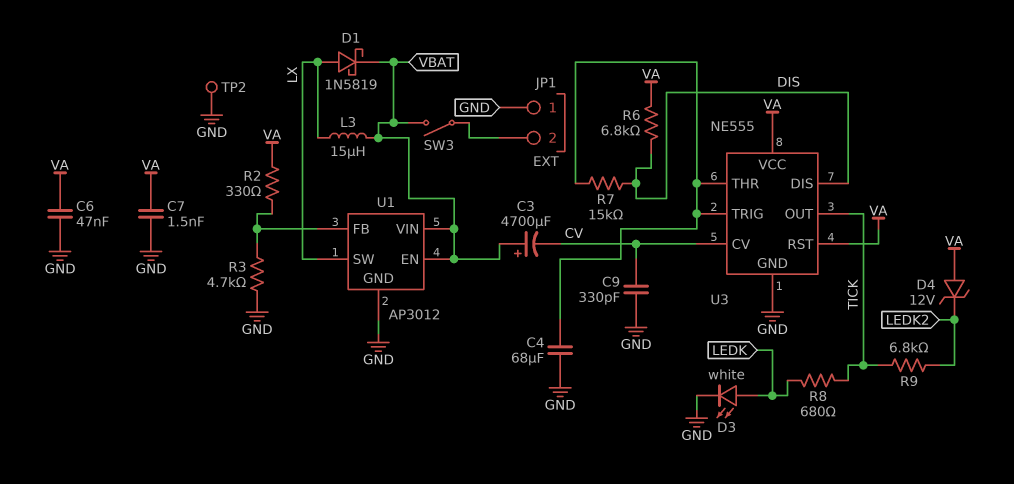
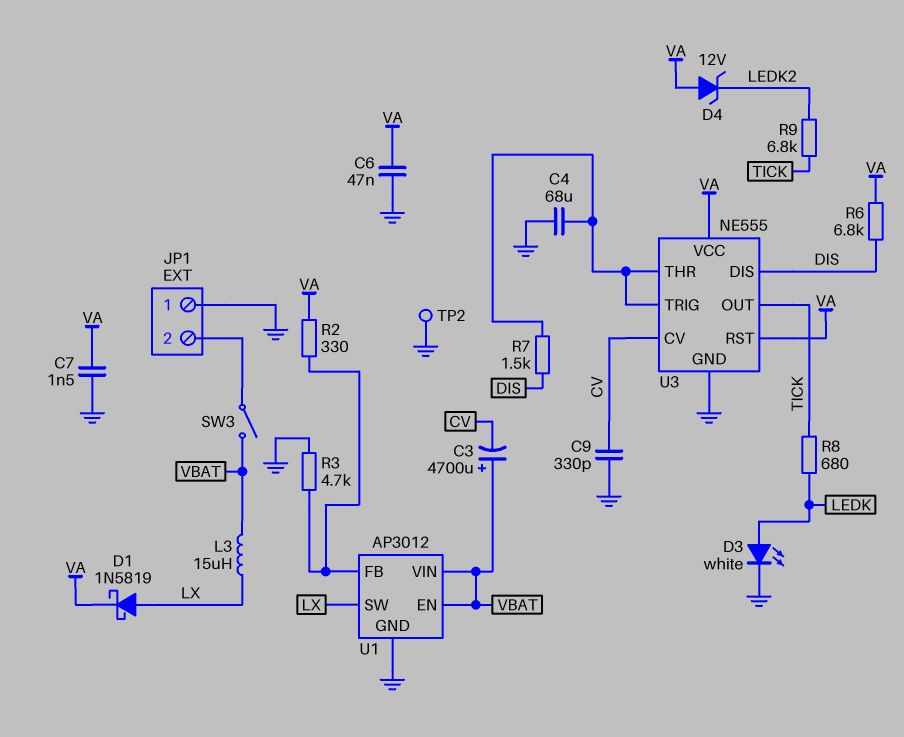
D1: schottky 1N5819 (A LX, K VBAT) -> schottky 1N5819 (A LX, K VA)
R7: 15k (DIS, U3/THR) -> 1.5k (DIS, U3/THR)

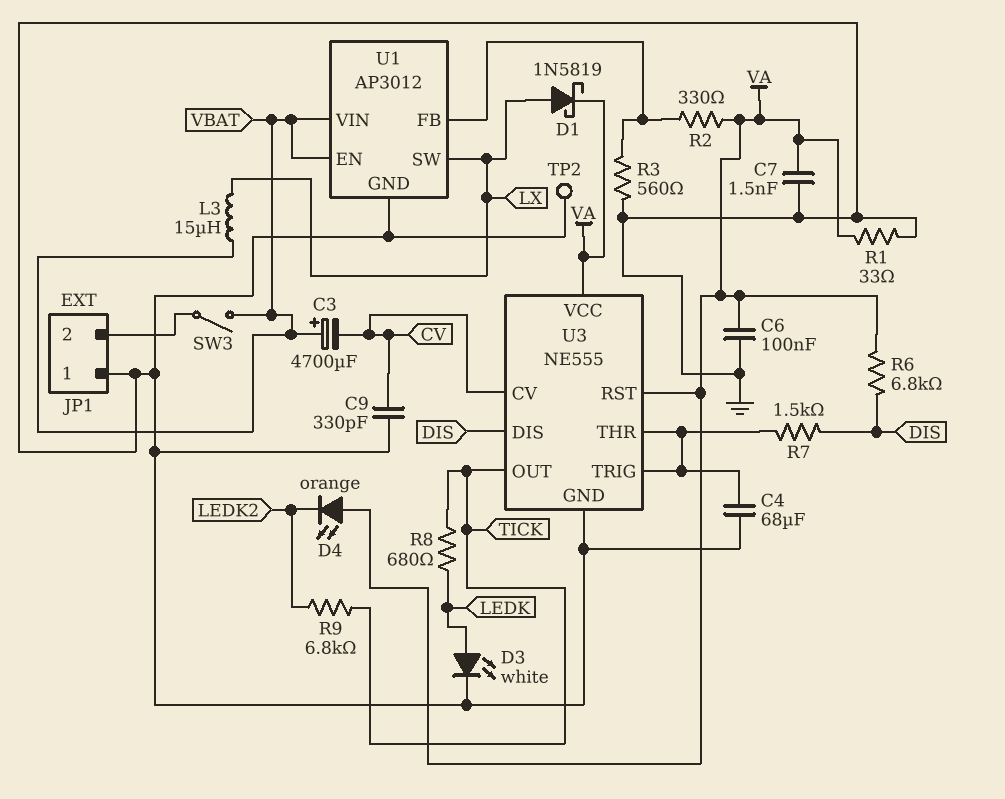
C6: 47nF (GND, VA) -> 100nF (GND, VA)
D4: zener 12V (A VA, K LEDK2) -> LED orange (A VA, K LEDK2)
R1: none -> 33 (GND, VA)
R3: 4.7k (GND, U1/FB) -> 560 (GND, U1/FB)

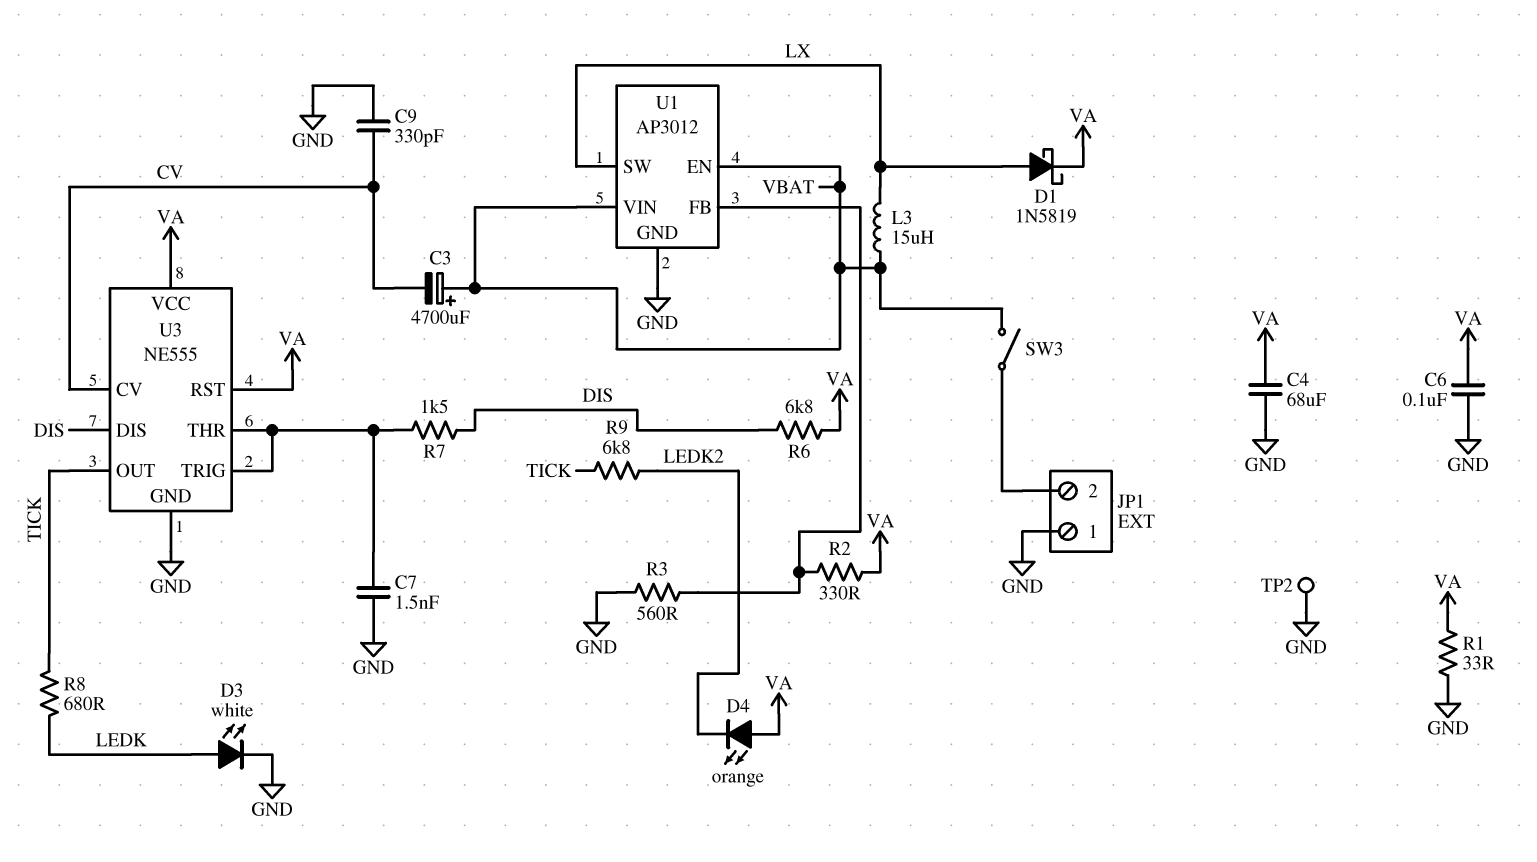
C4: 68uF (GND, U3/THR) -> 68uF (GND, VA)
C7: 1.5nF (GND, VA) -> 1.5nF (GND, U3/THR)

